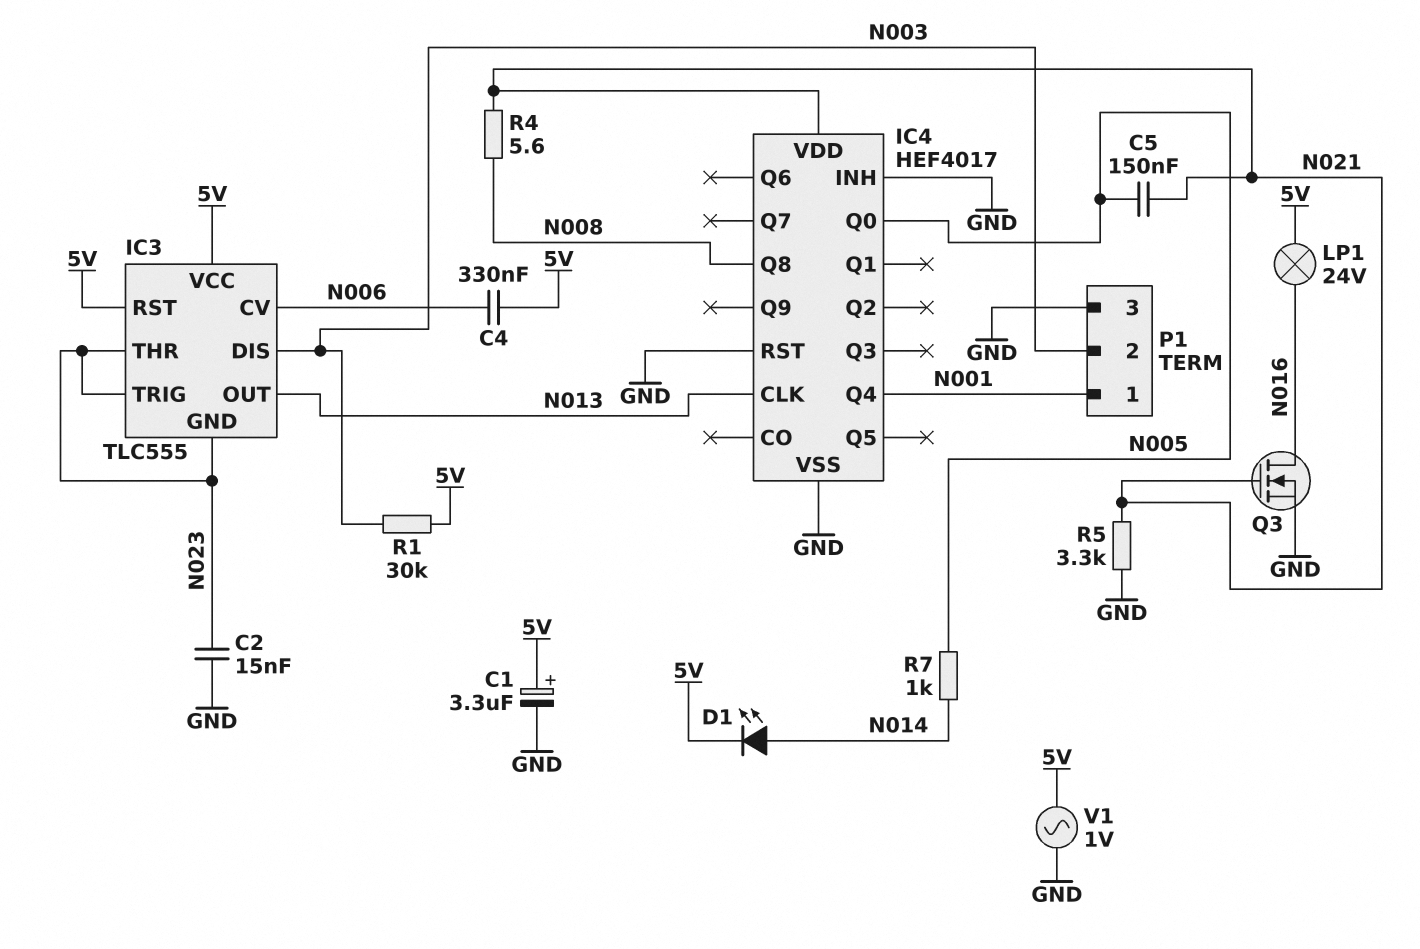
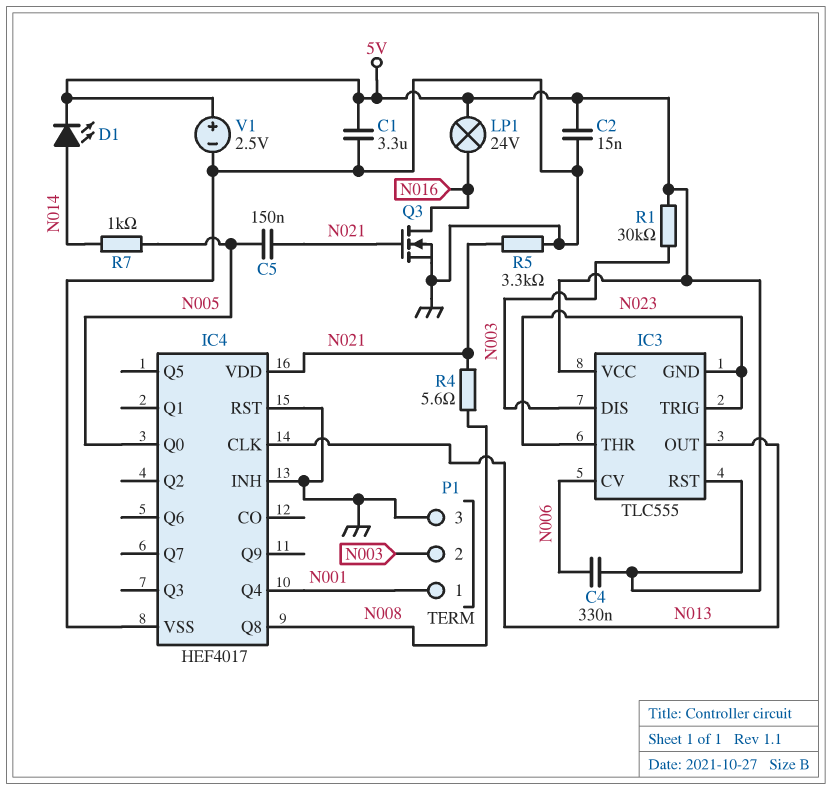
C1: 3.3uF (plus 5V, minus GND) -> 3.3uF (5V, GND)
C2: 15nF (GND, N023) -> 15nF (5V, GND)
V1: AC 1V (5V, GND) -> 2.5V (plus 5V, minus GND)

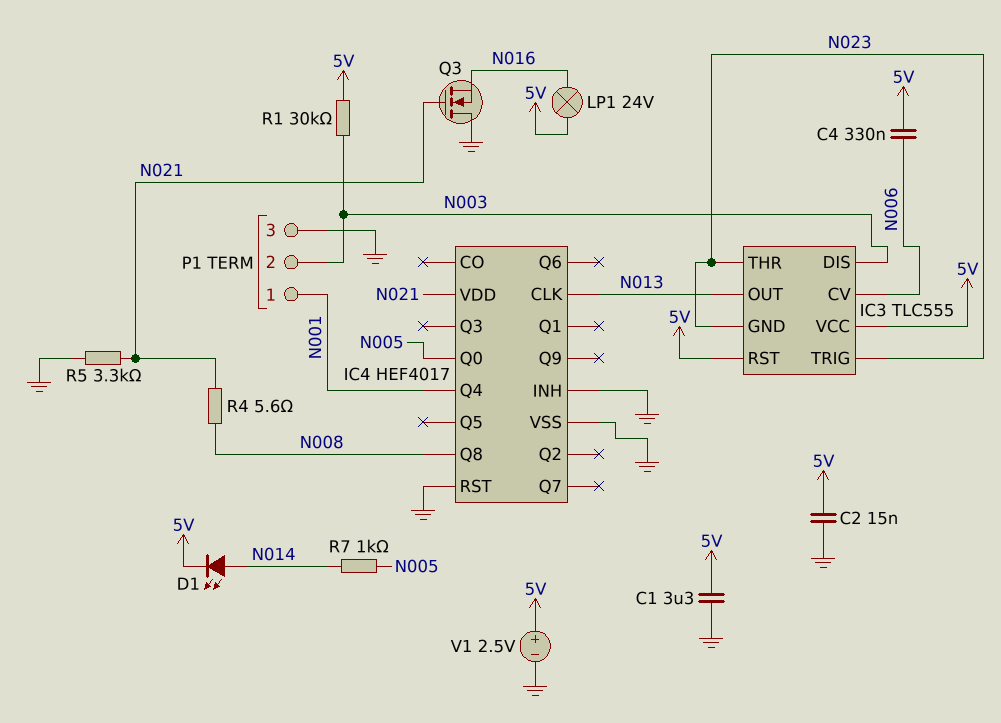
C5: 150nF (N005, N021) -> none
Q3: NMOS (G N021, D N016, S GND) -> NMOS (G N021, D GND, S N016)

